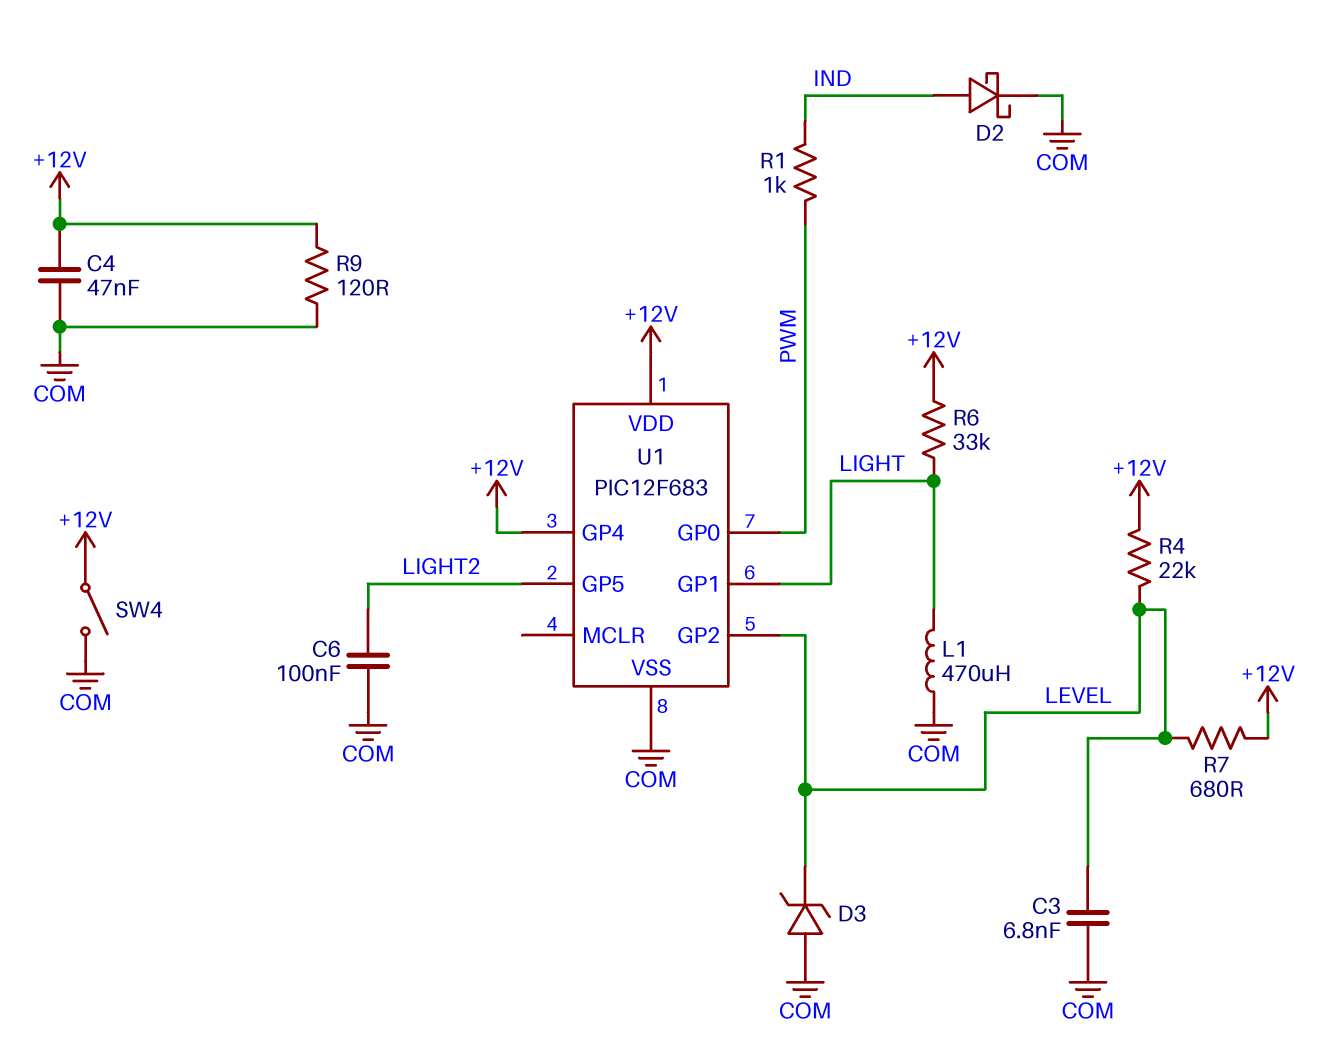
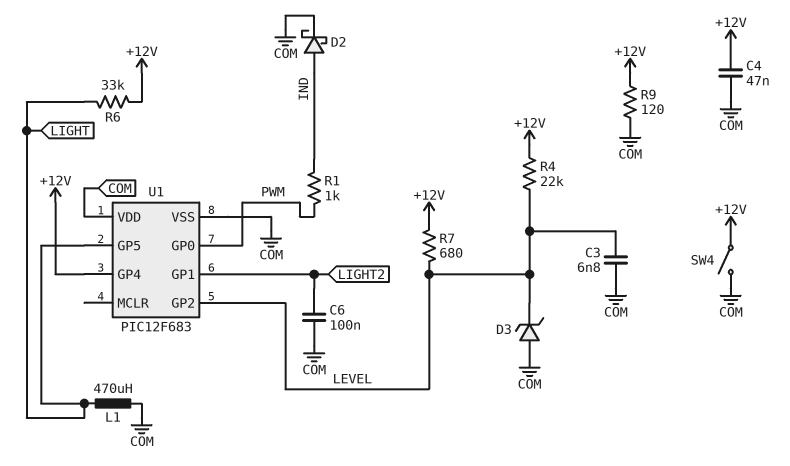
U1 pin GP1: LIGHT -> LIGHT2
U1 pin GP5: LIGHT2 -> LIGHT
U1 pin VDD: +12V -> COM

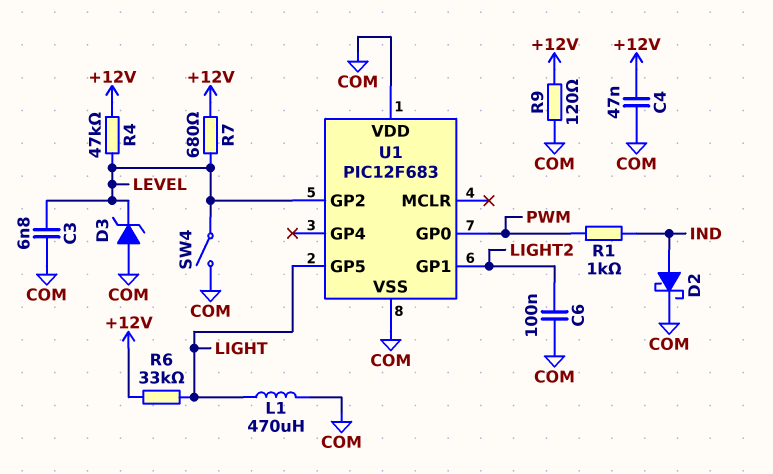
R4: 22k (+12V, LEVEL) -> 47k (+12V, LEVEL)
SW4: switch (+12V, COM) -> switch (COM, LEVEL)
U1 pin GP4: +12V -> none

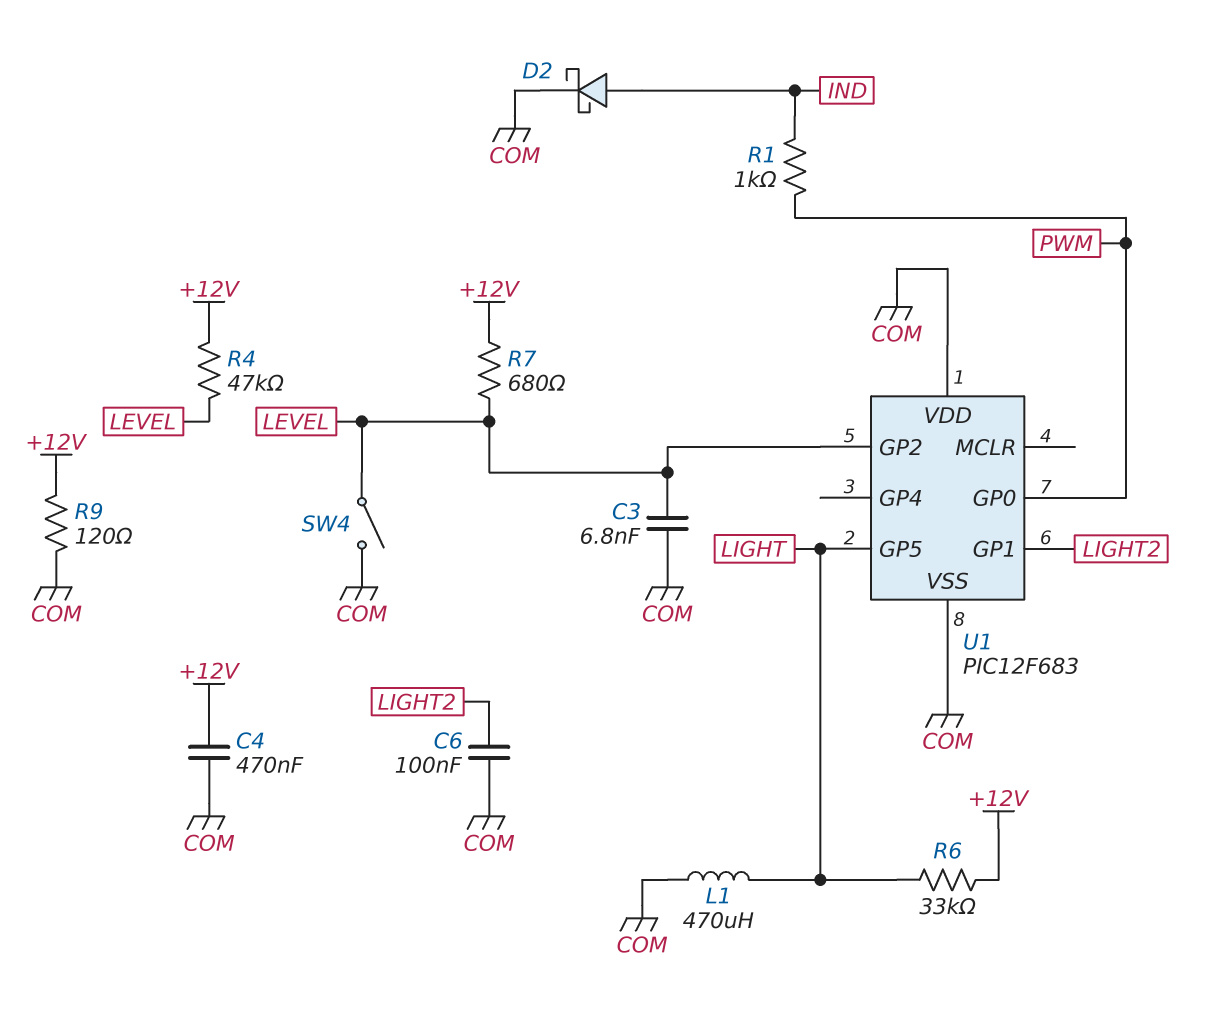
C4: 47nF (+12V, COM) -> 470nF (+12V, COM)
D3: zener (A COM, K LEVEL) -> none

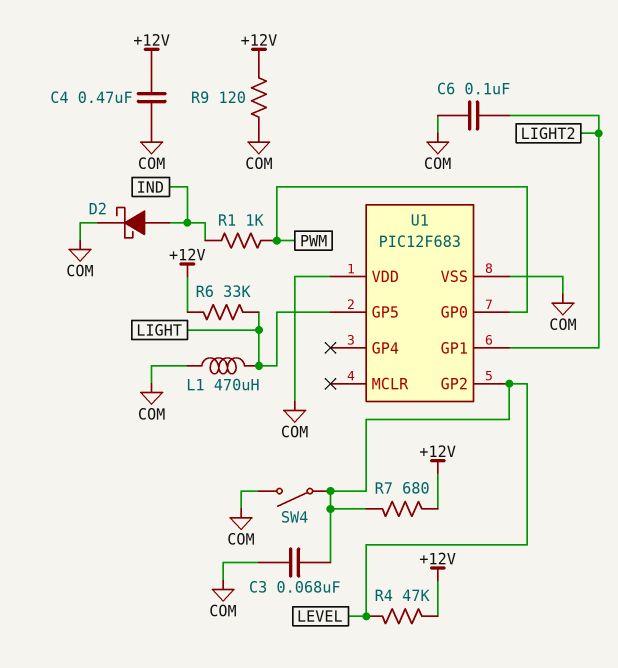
C3: 6.8nF (COM, LEVEL) -> 68nF (COM, LEVEL)

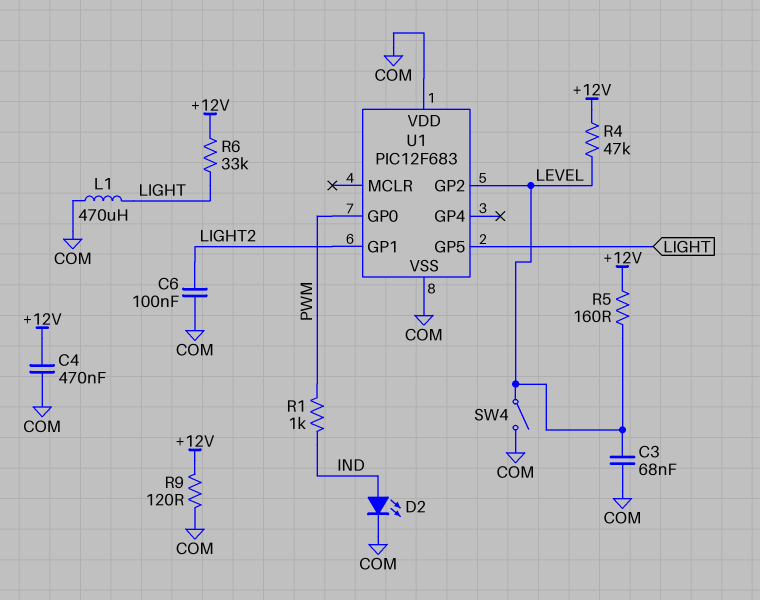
D2: schottky (A IND, K COM) -> LED (A IND, K COM)
R5: none -> 160 (+12V, LEVEL)
R7: 680 (+12V, LEVEL) -> none

